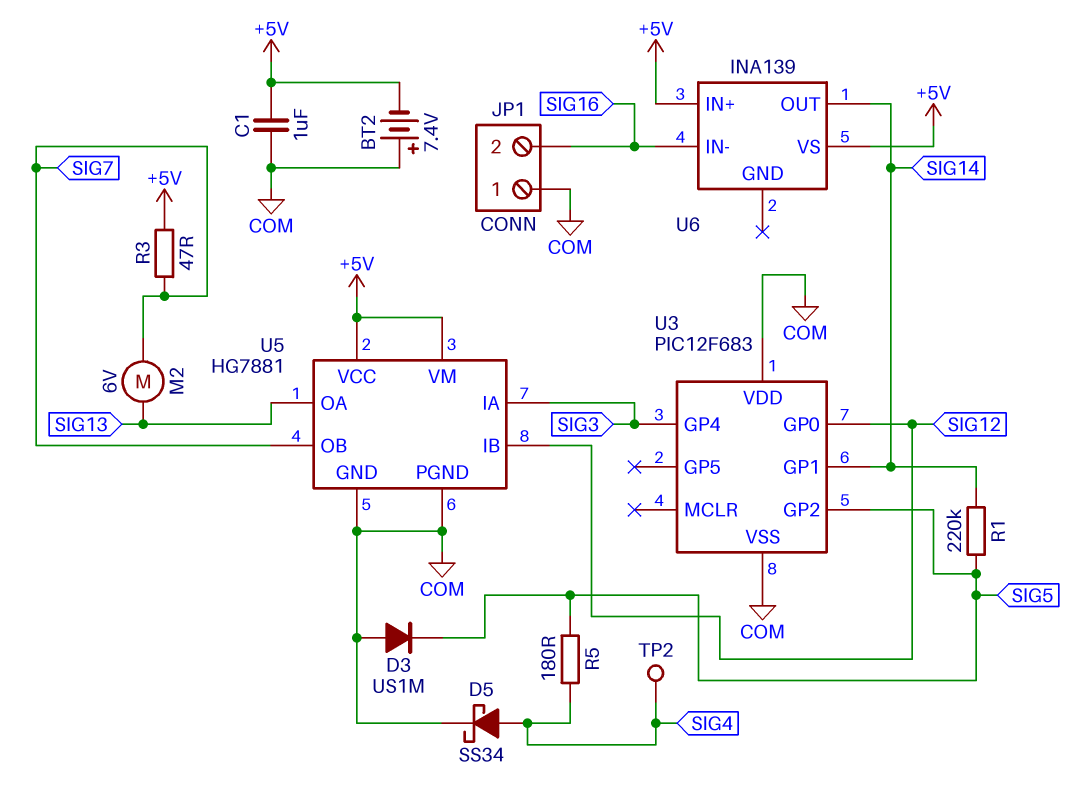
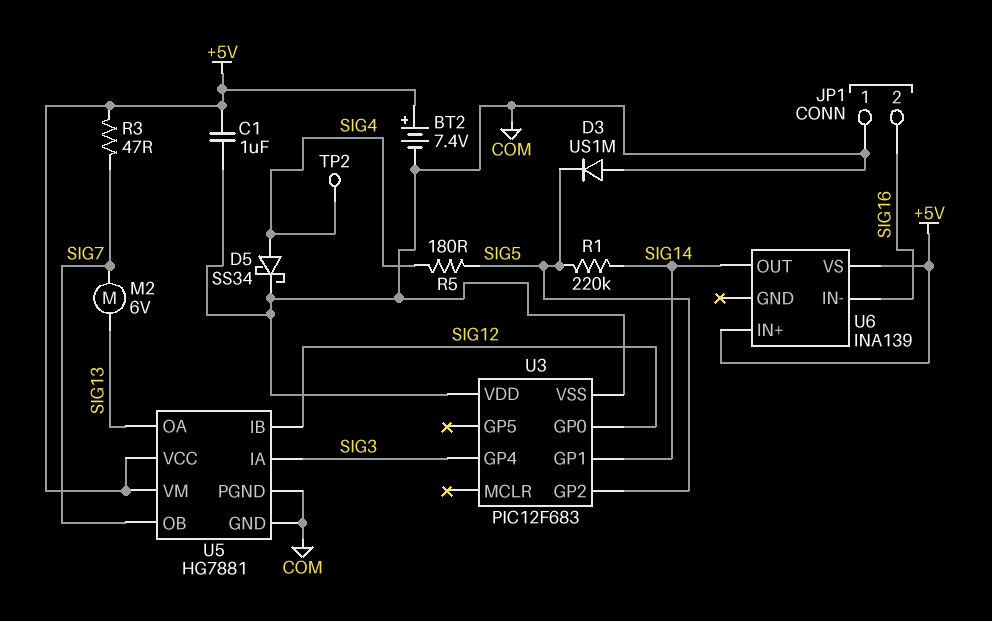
BT2: 7.4V (plus COM, minus +5V) -> 7.4V (plus +5V, minus COM)

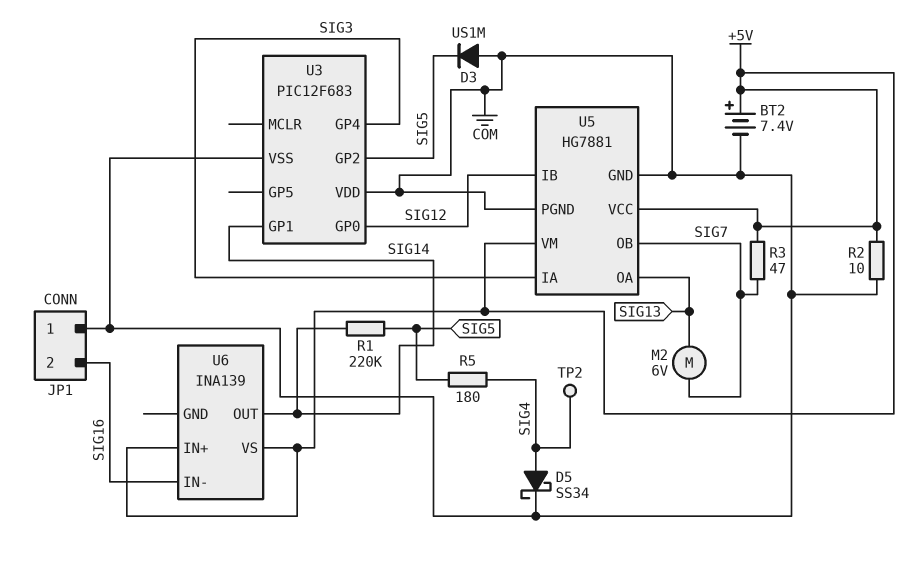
C1: 1uF (+5V, COM) -> none
R2: none -> 10 (+5V, COM)

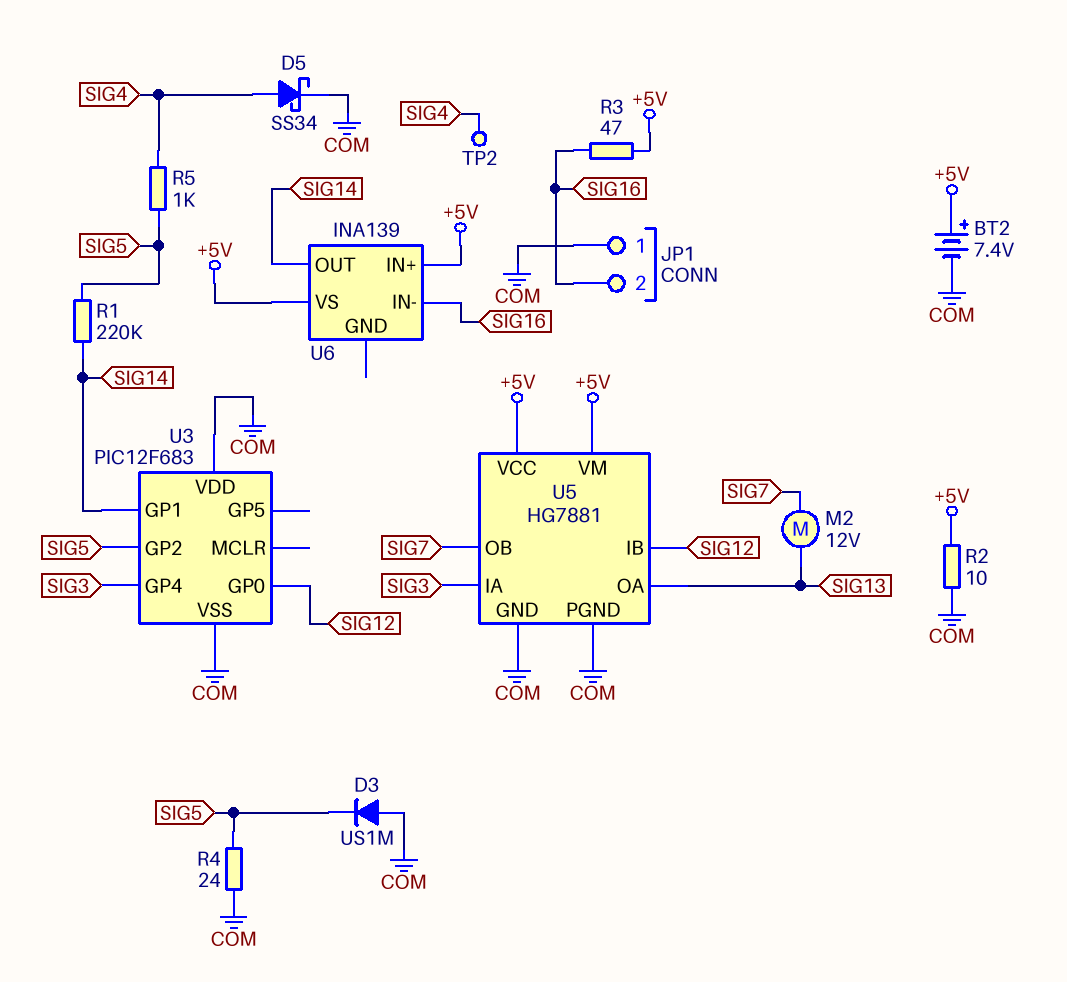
M2: motor 6V (SIG7, SIG13) -> motor 12V (SIG7, SIG13)
R3: 47 (+5V, SIG7) -> 47 (+5V, SIG16)
R4: none -> 24 (COM, SIG5)
R5: 180 (SIG4, SIG5) -> 1k (SIG4, SIG5)

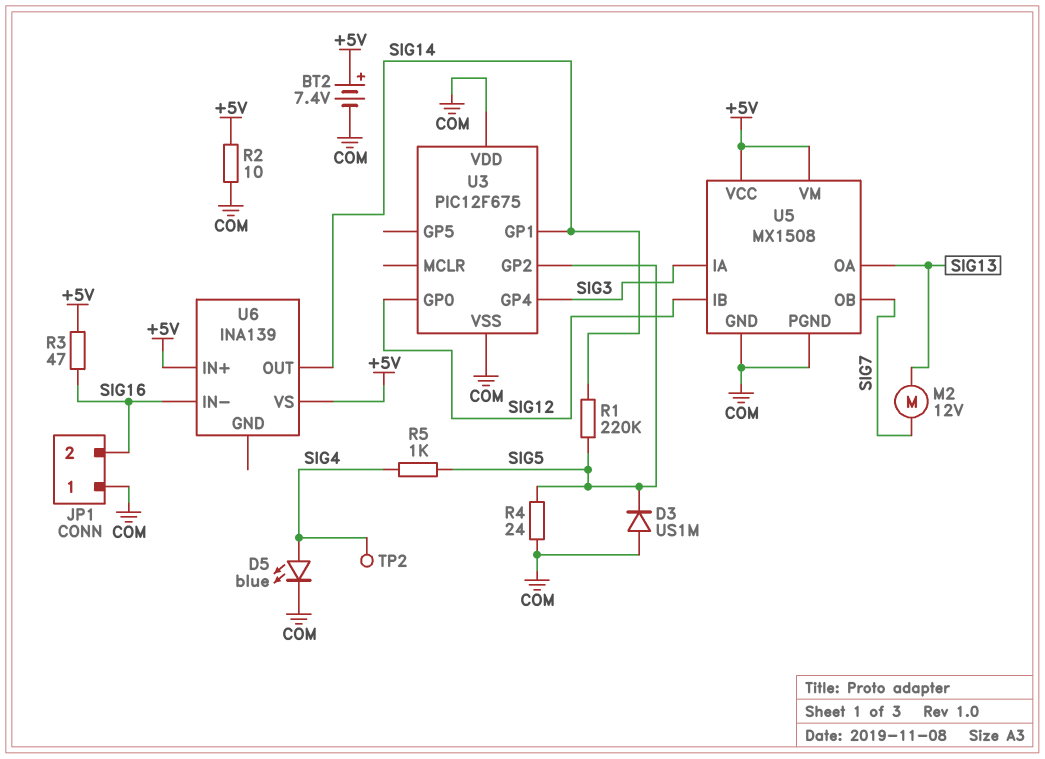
D5: schottky SS34 (A SIG4, K COM) -> LED blue (A SIG4, K COM)
U3: PIC12F683 -> PIC12F675
U5: HG7881 -> MX1508

